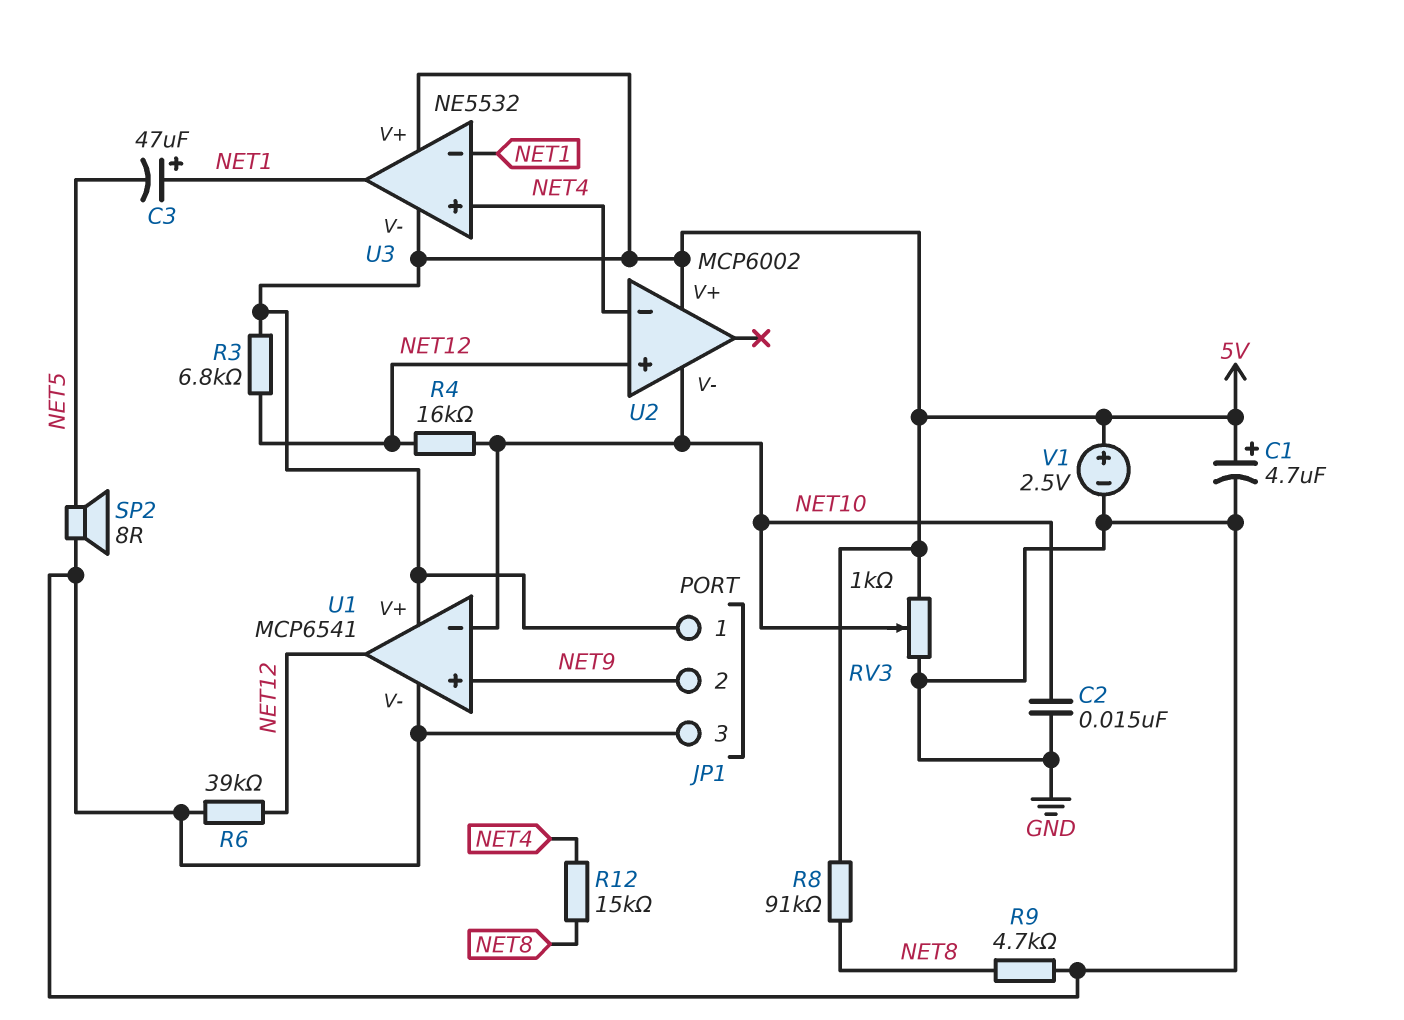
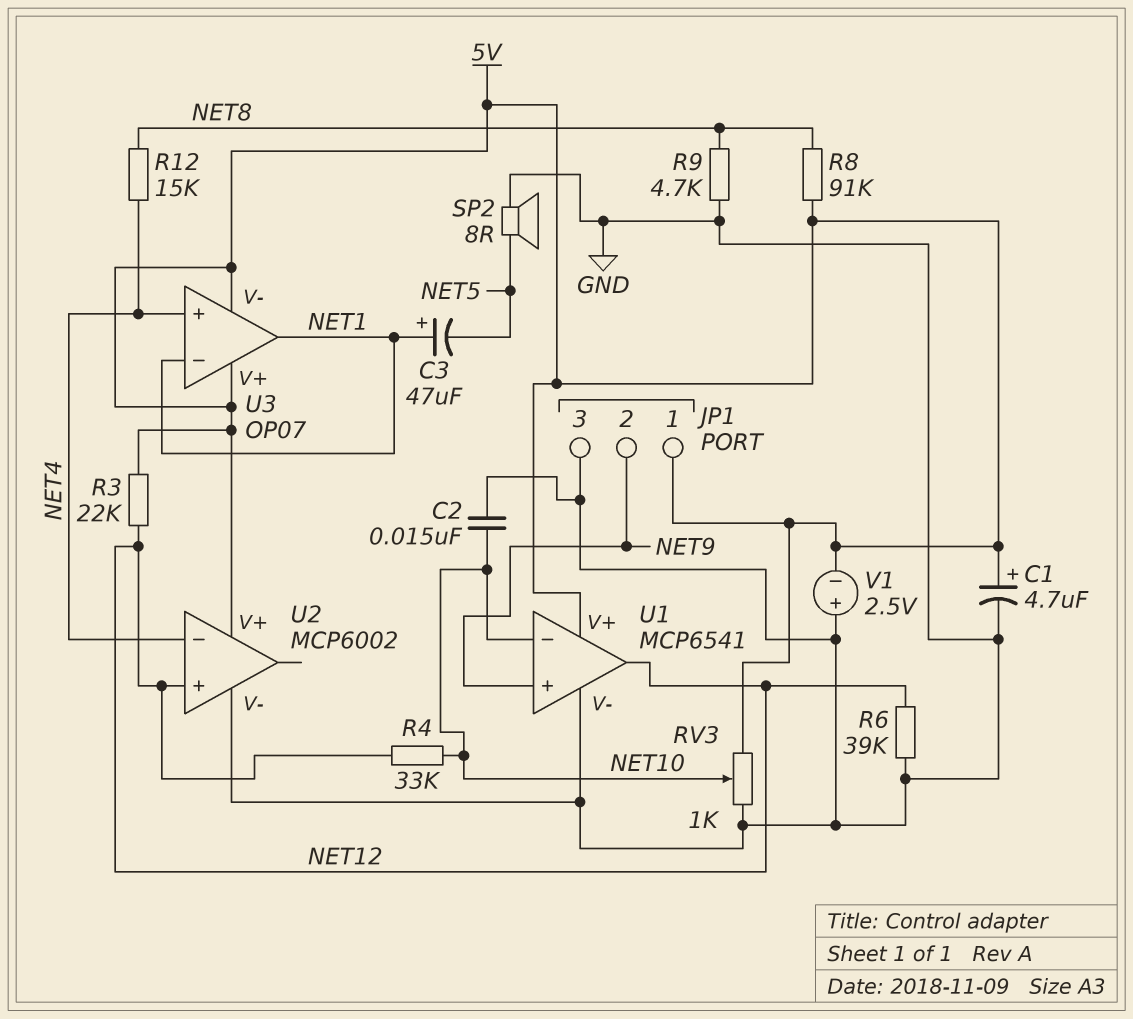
R3: 6.8k (5V, NET12) -> 22k (5V, NET12)
R4: 16k (NET10, NET12) -> 33k (NET10, NET12)
U2 pin V-: NET10 -> GND
U3: NE5532 -> OP07
V1: 2.5V (plus 5V, minus GND) -> 2.5V (plus GND, minus 5V)

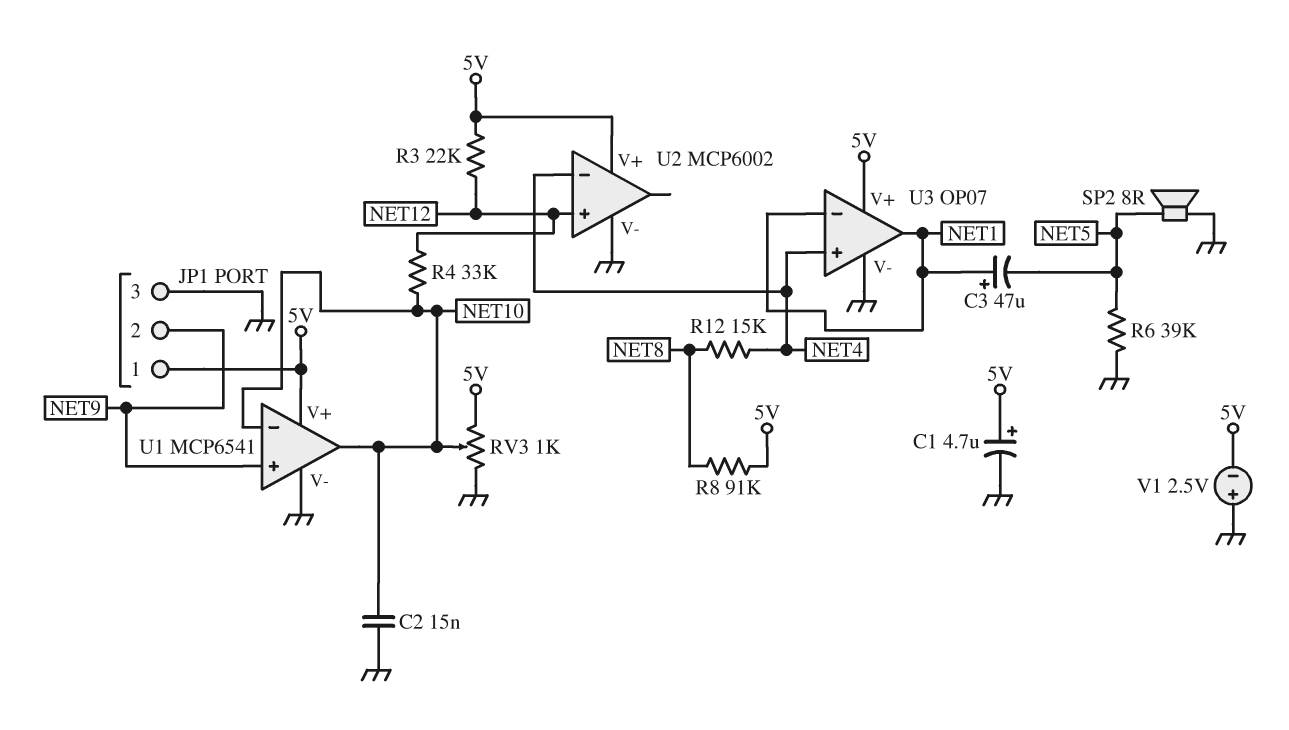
R6: 39k (GND, NET12) -> 39k (GND, NET5)
R9: 4.7k (GND, NET8) -> none
U1 pin out: NET12 -> NET10
U3 pin V-: 5V -> GND

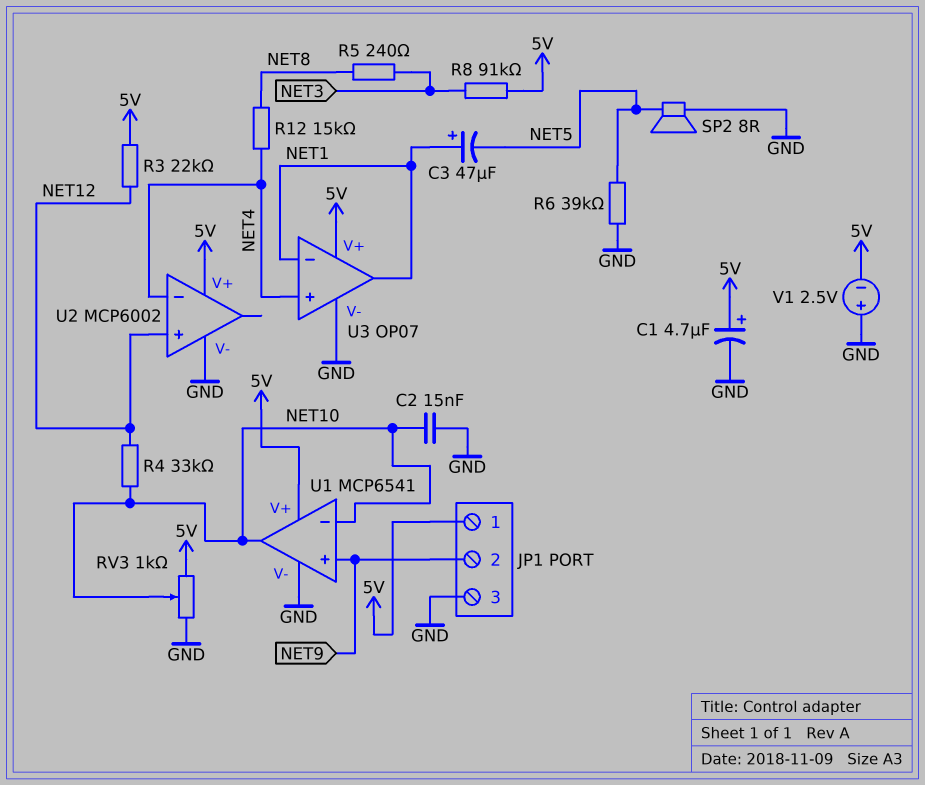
R5: none -> 240 (NET3, NET8)
R8: 91k (5V, NET8) -> 91k (5V, NET3)

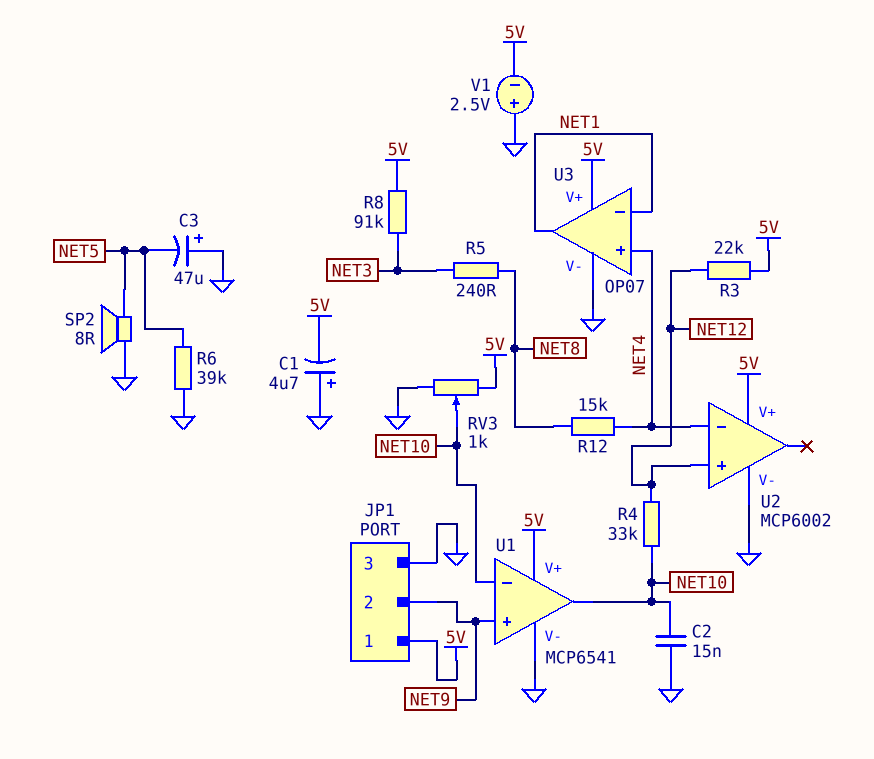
C1: 4.7uF (plus 5V, minus GND) -> 4.7uF (plus GND, minus 5V)
C3: 47uF (plus NET1, minus NET5) -> 47uF (plus GND, minus NET5)

